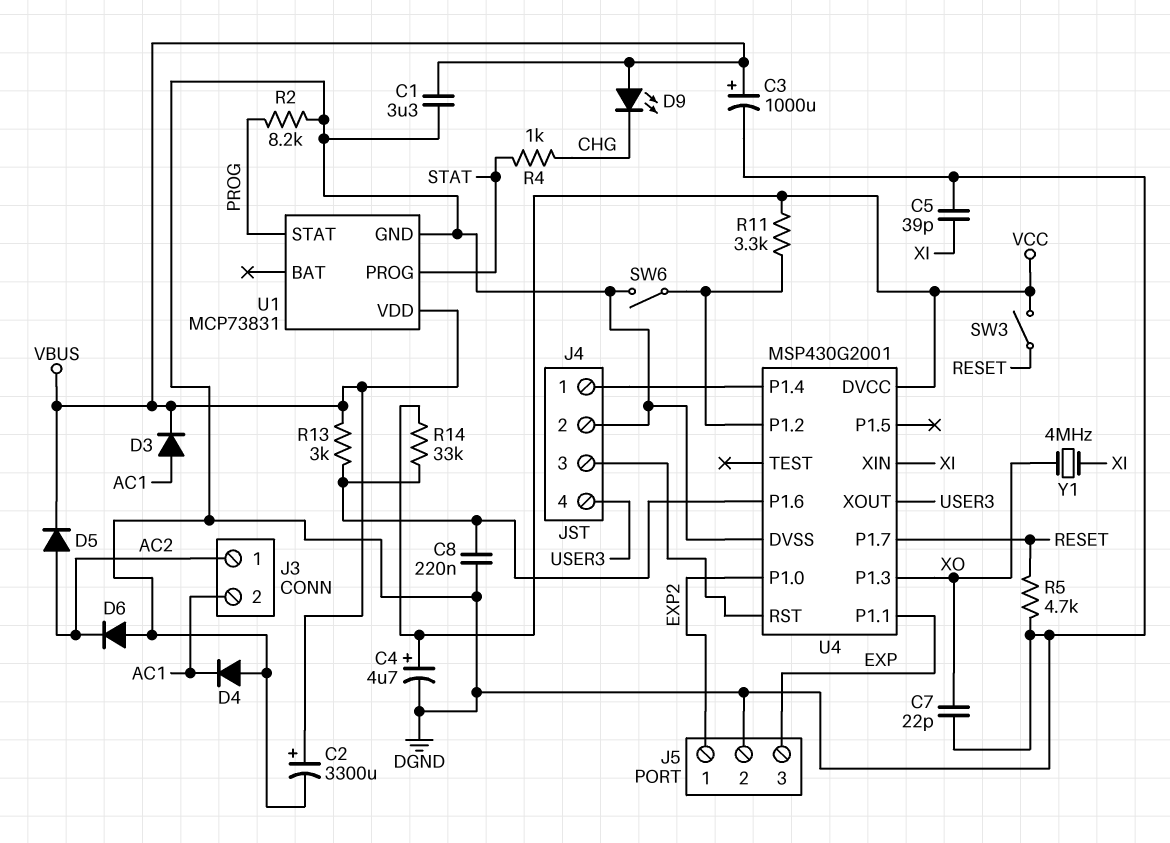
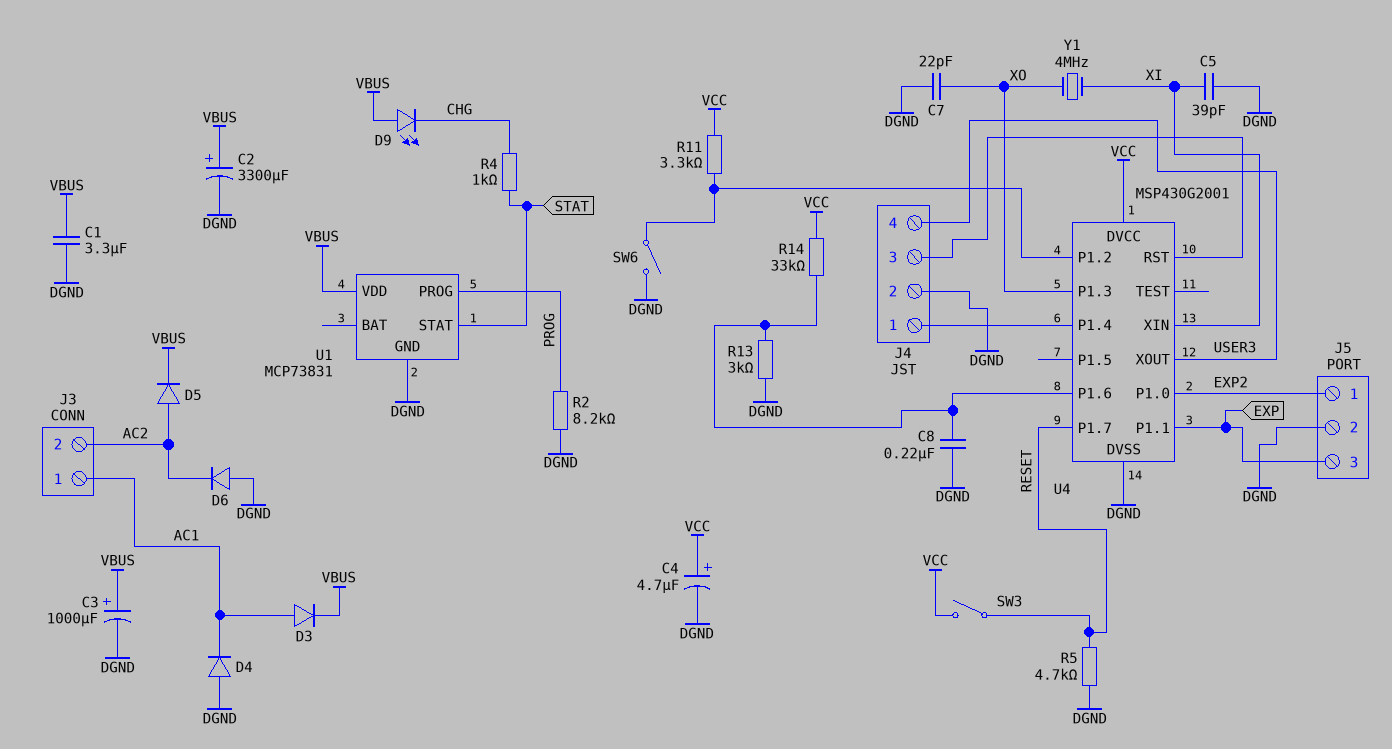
J3 pin 1: AC2 -> AC1
J3 pin 2: AC1 -> AC2
R13: 3k (U4/P1.6, VBUS) -> 3k (DGND, U4/P1.6)
U1 pin PROG: STAT -> PROG
U1 pin STAT: PROG -> STAT

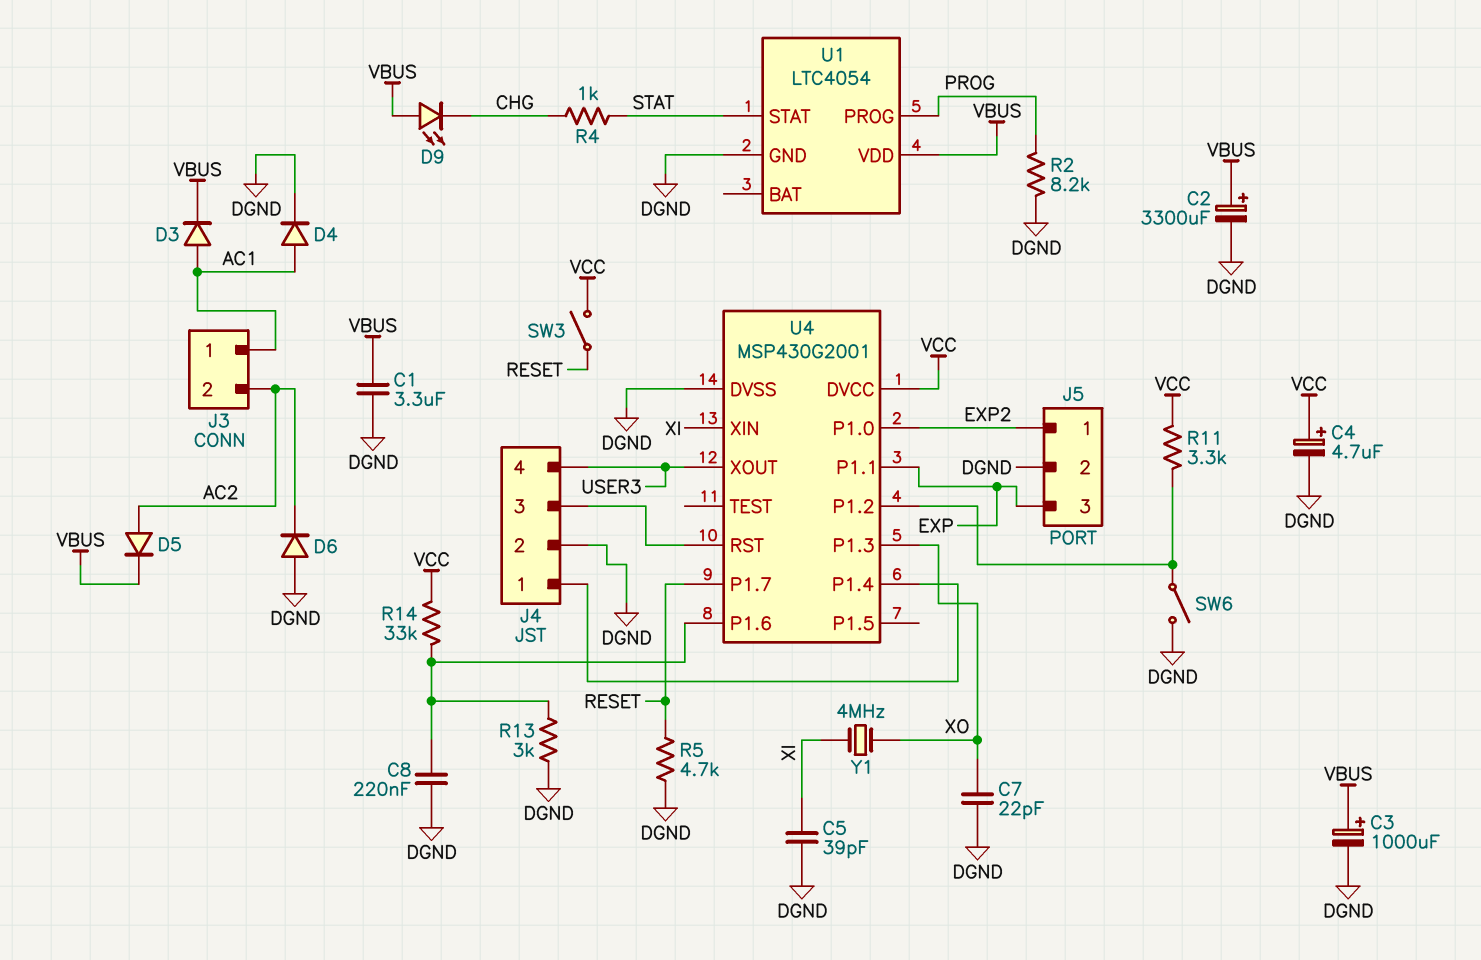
D4: diode (A DGND, K AC1) -> diode (A AC1, K DGND)
U1: MCP73831 -> LTC4054

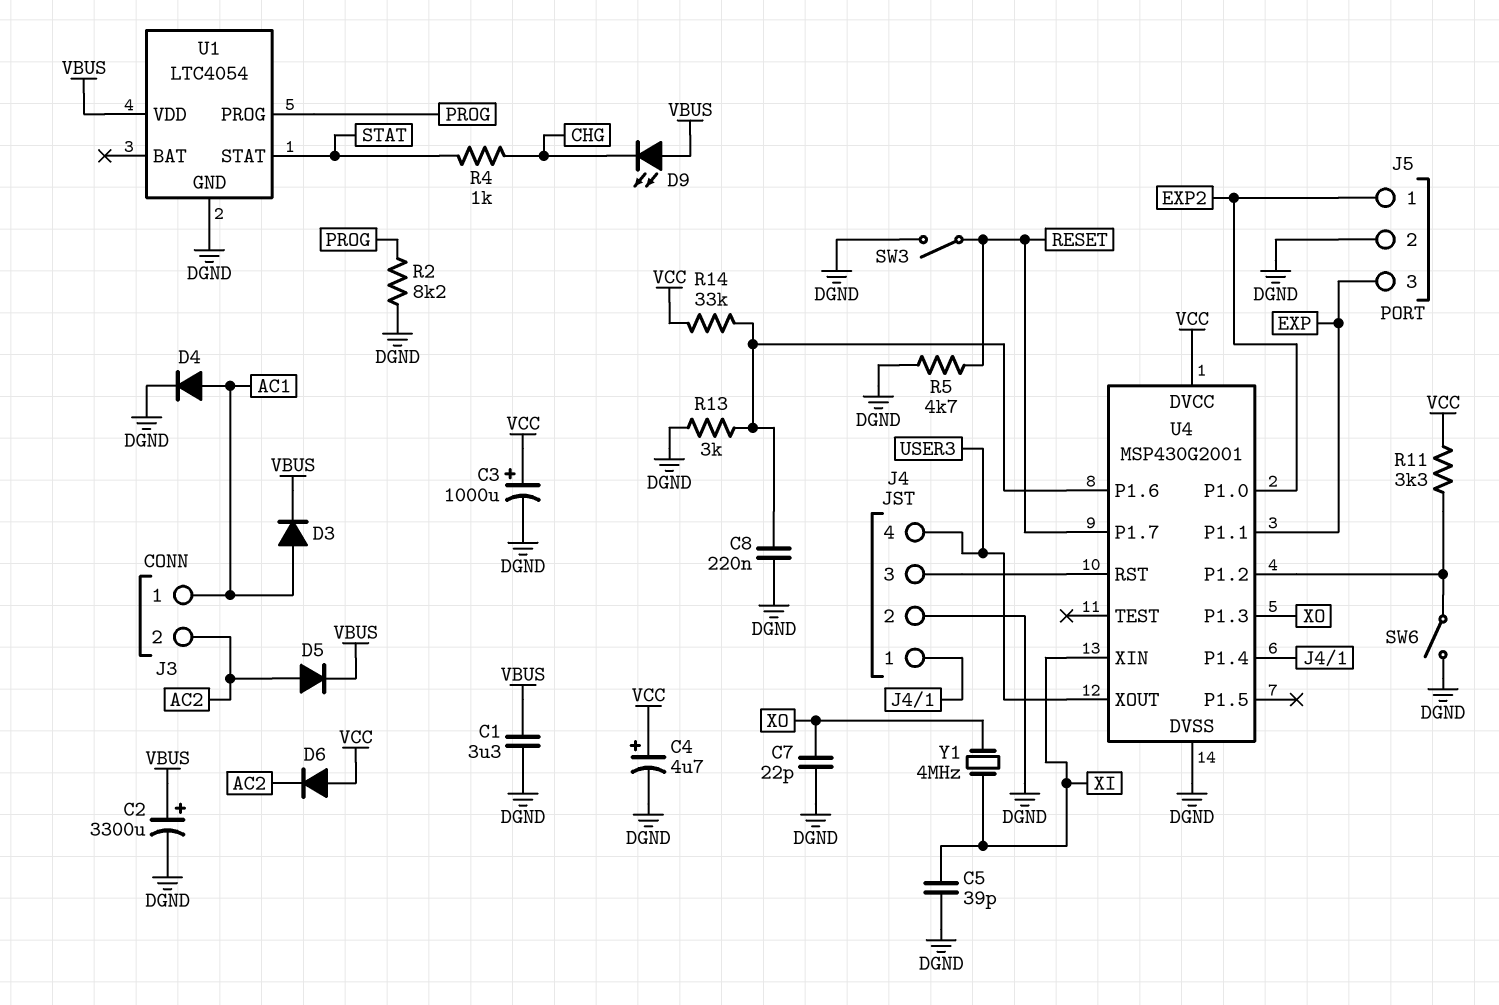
C3: 1000uF (plus VBUS, minus DGND) -> 1000uF (plus VCC, minus DGND)
D6: diode (A DGND, K AC2) -> diode (A VCC, K AC2)
SW3: switch (RESET, VCC) -> switch (DGND, RESET)

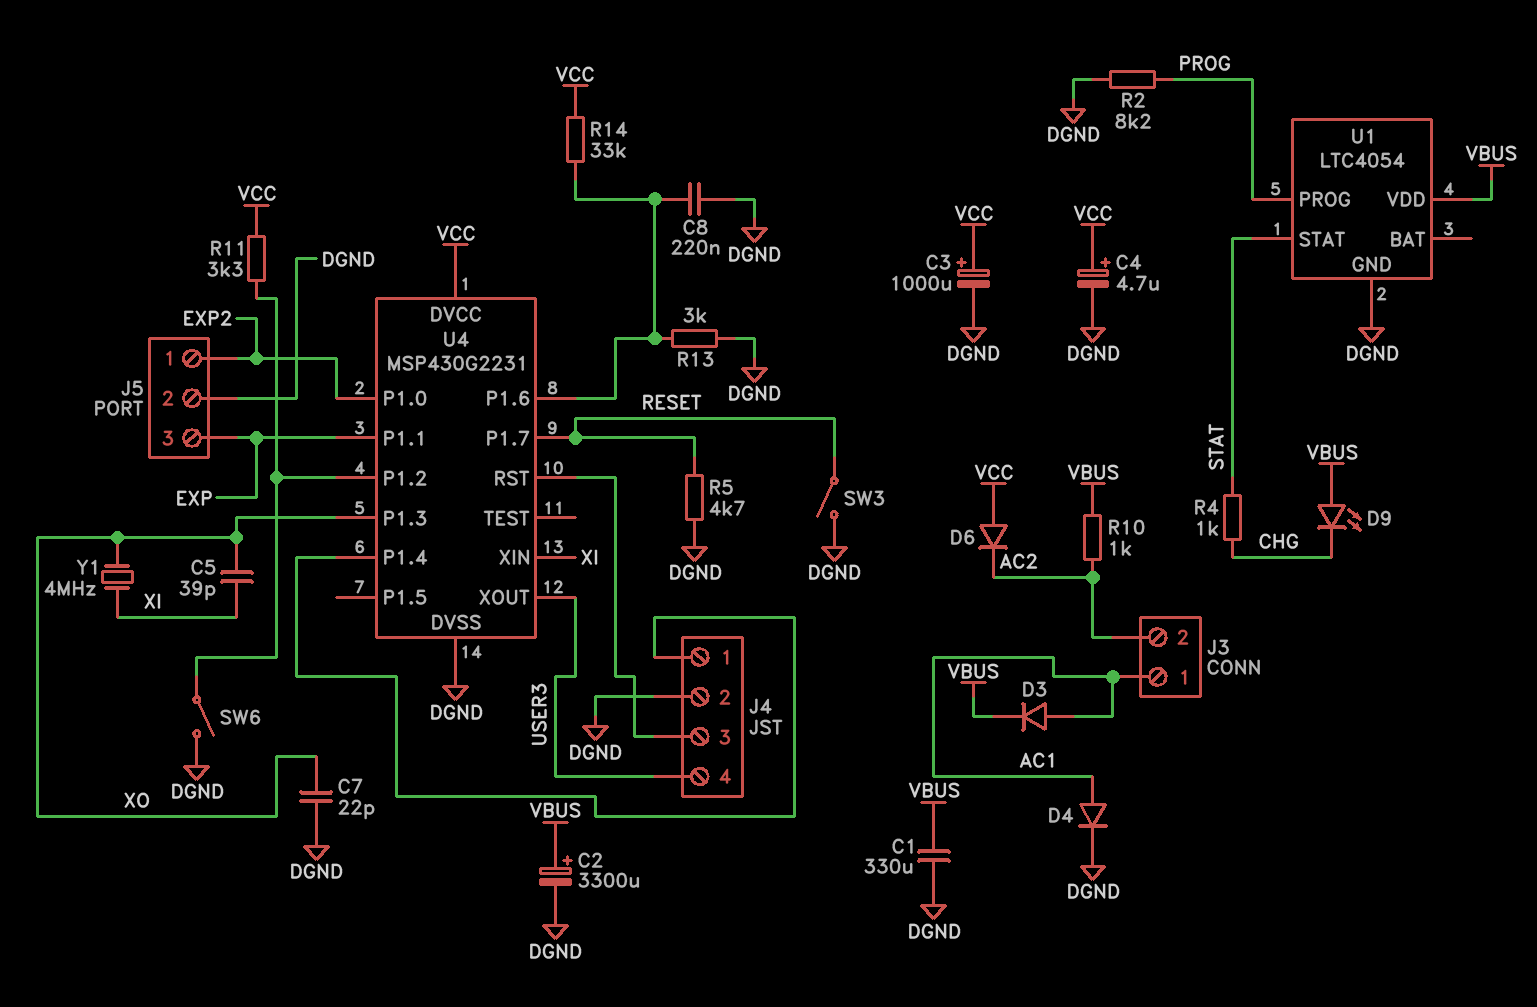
C1: 3.3uF (DGND, VBUS) -> 330uF (DGND, VBUS)
C5: 39pF (DGND, XI) -> 39pF (XI, XO)
D5: diode (A AC2, K VBUS) -> none
R10: none -> 1k (AC2, VBUS)
U4: MSP430G2001 -> MSP430G2231

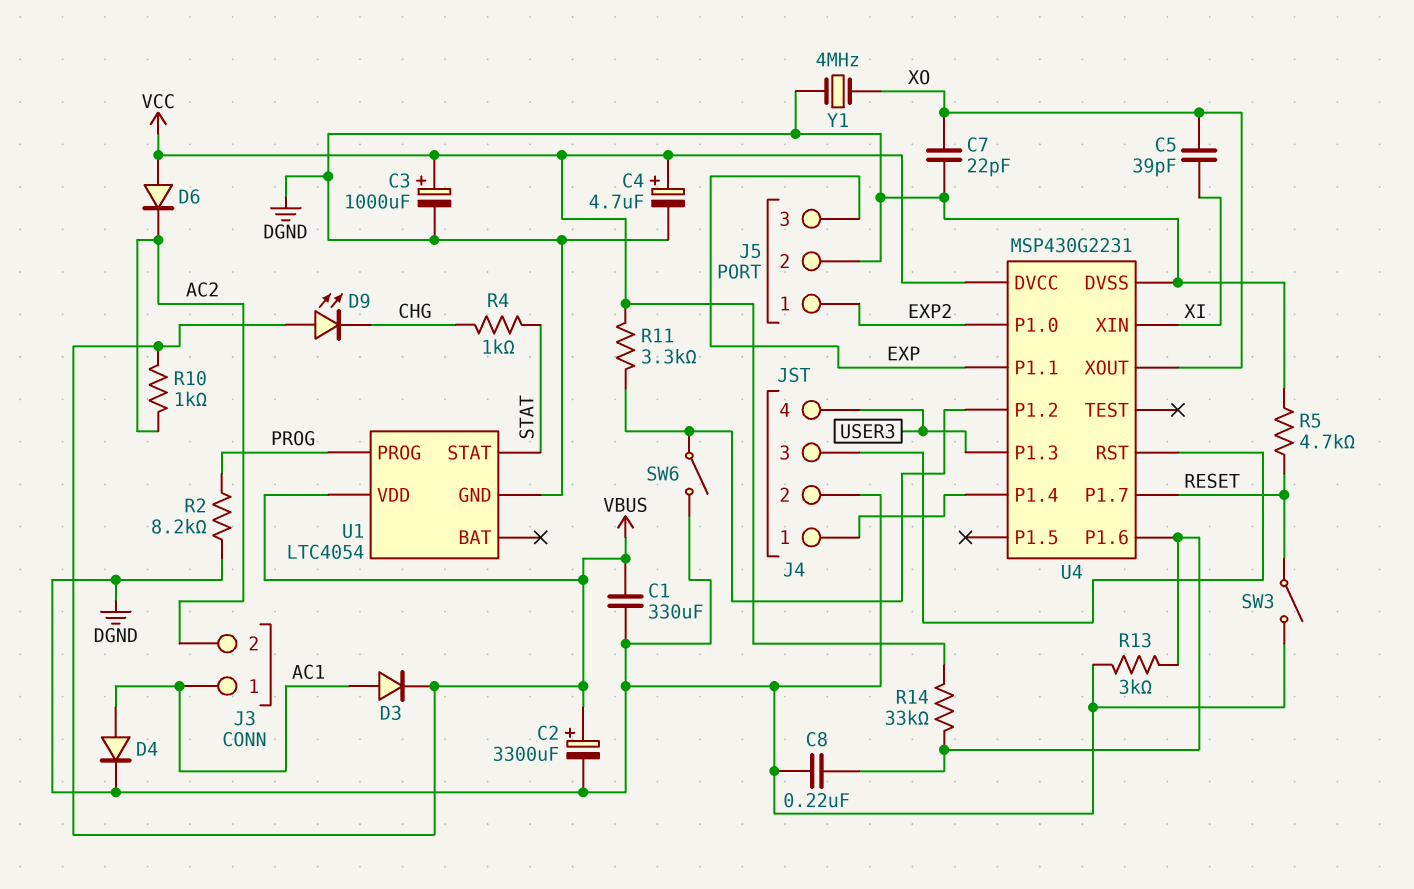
U4 pin P1.3: XO -> USER3
U4 pin XOUT: USER3 -> XO
Y1: 4MHz (XI, XO) -> 4MHz (DGND, XO)

